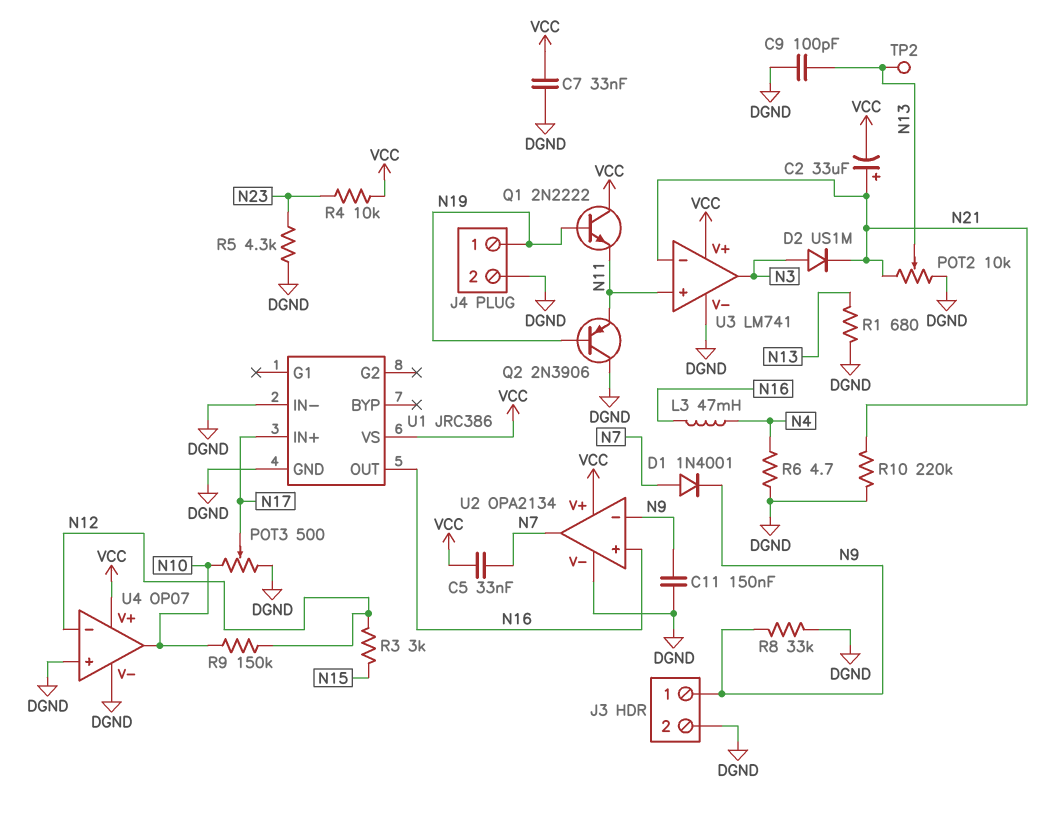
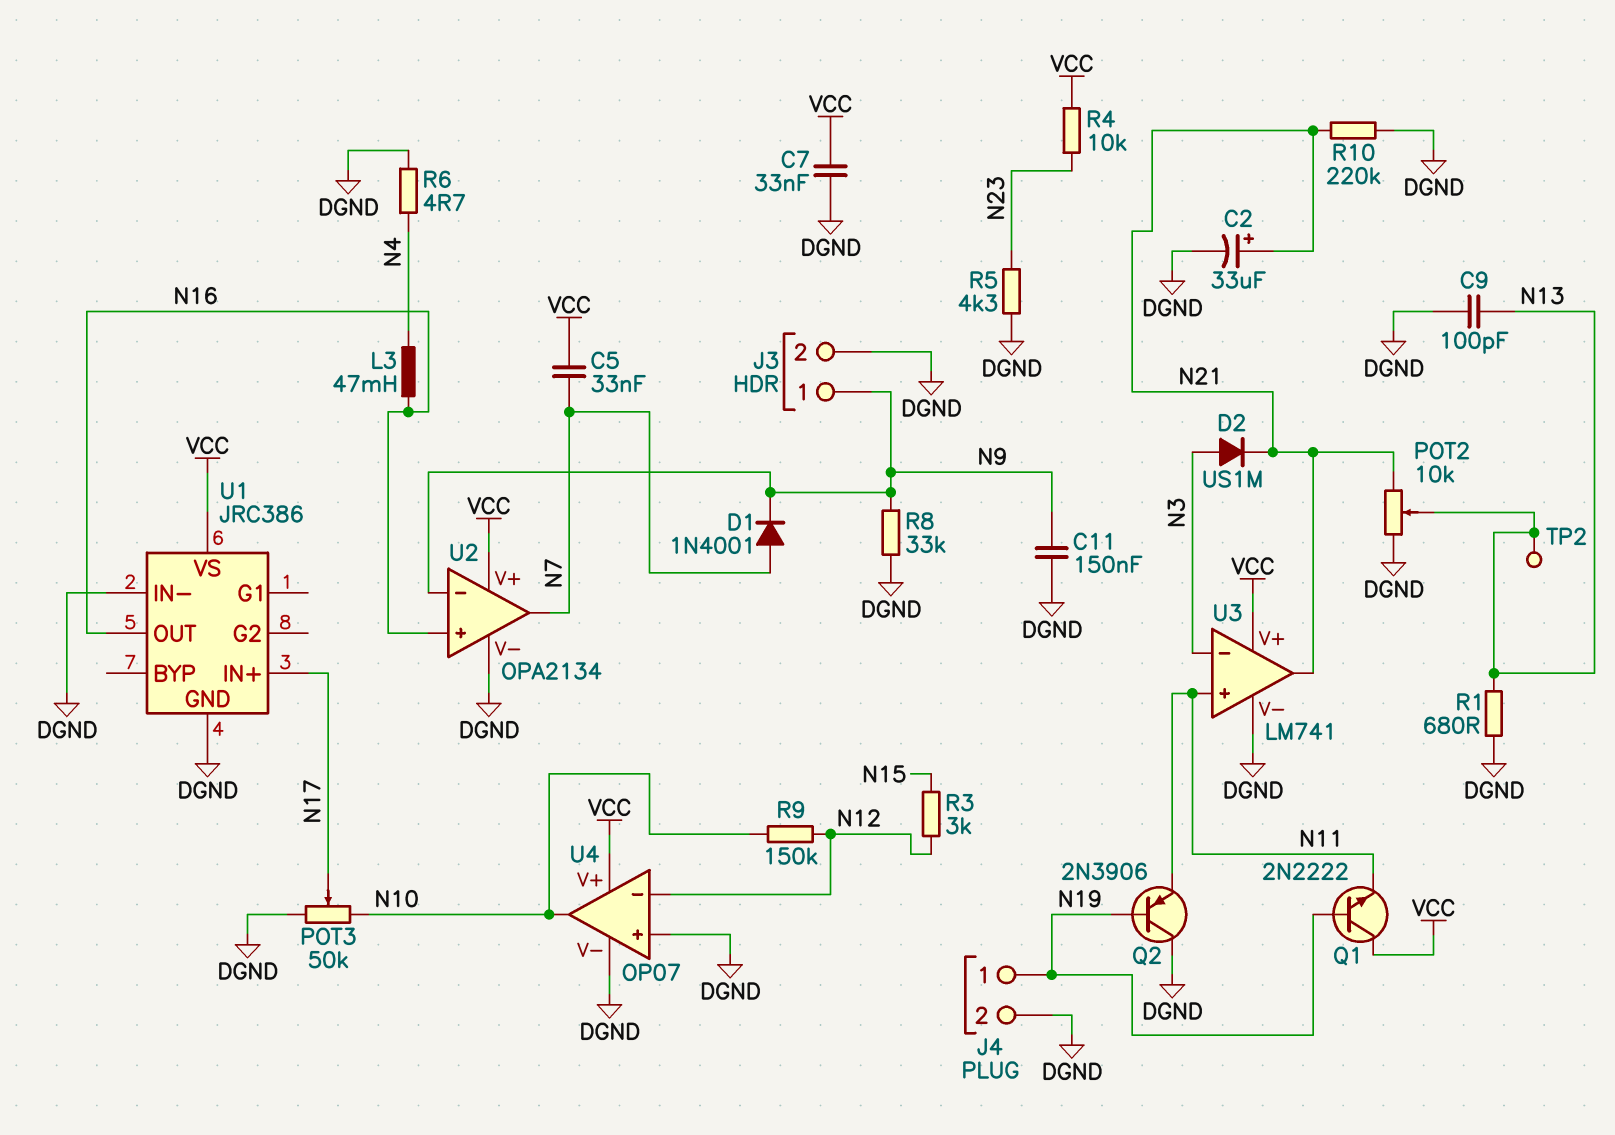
C2: 33uF (plus N21, minus VCC) -> 33uF (plus N21, minus DGND)
POT3: 500 (DGND, N10, wiper N17) -> 50k (DGND, N10, wiper N17)
U3 pin in-: N21 -> N3
U3 pin out: N3 -> N21

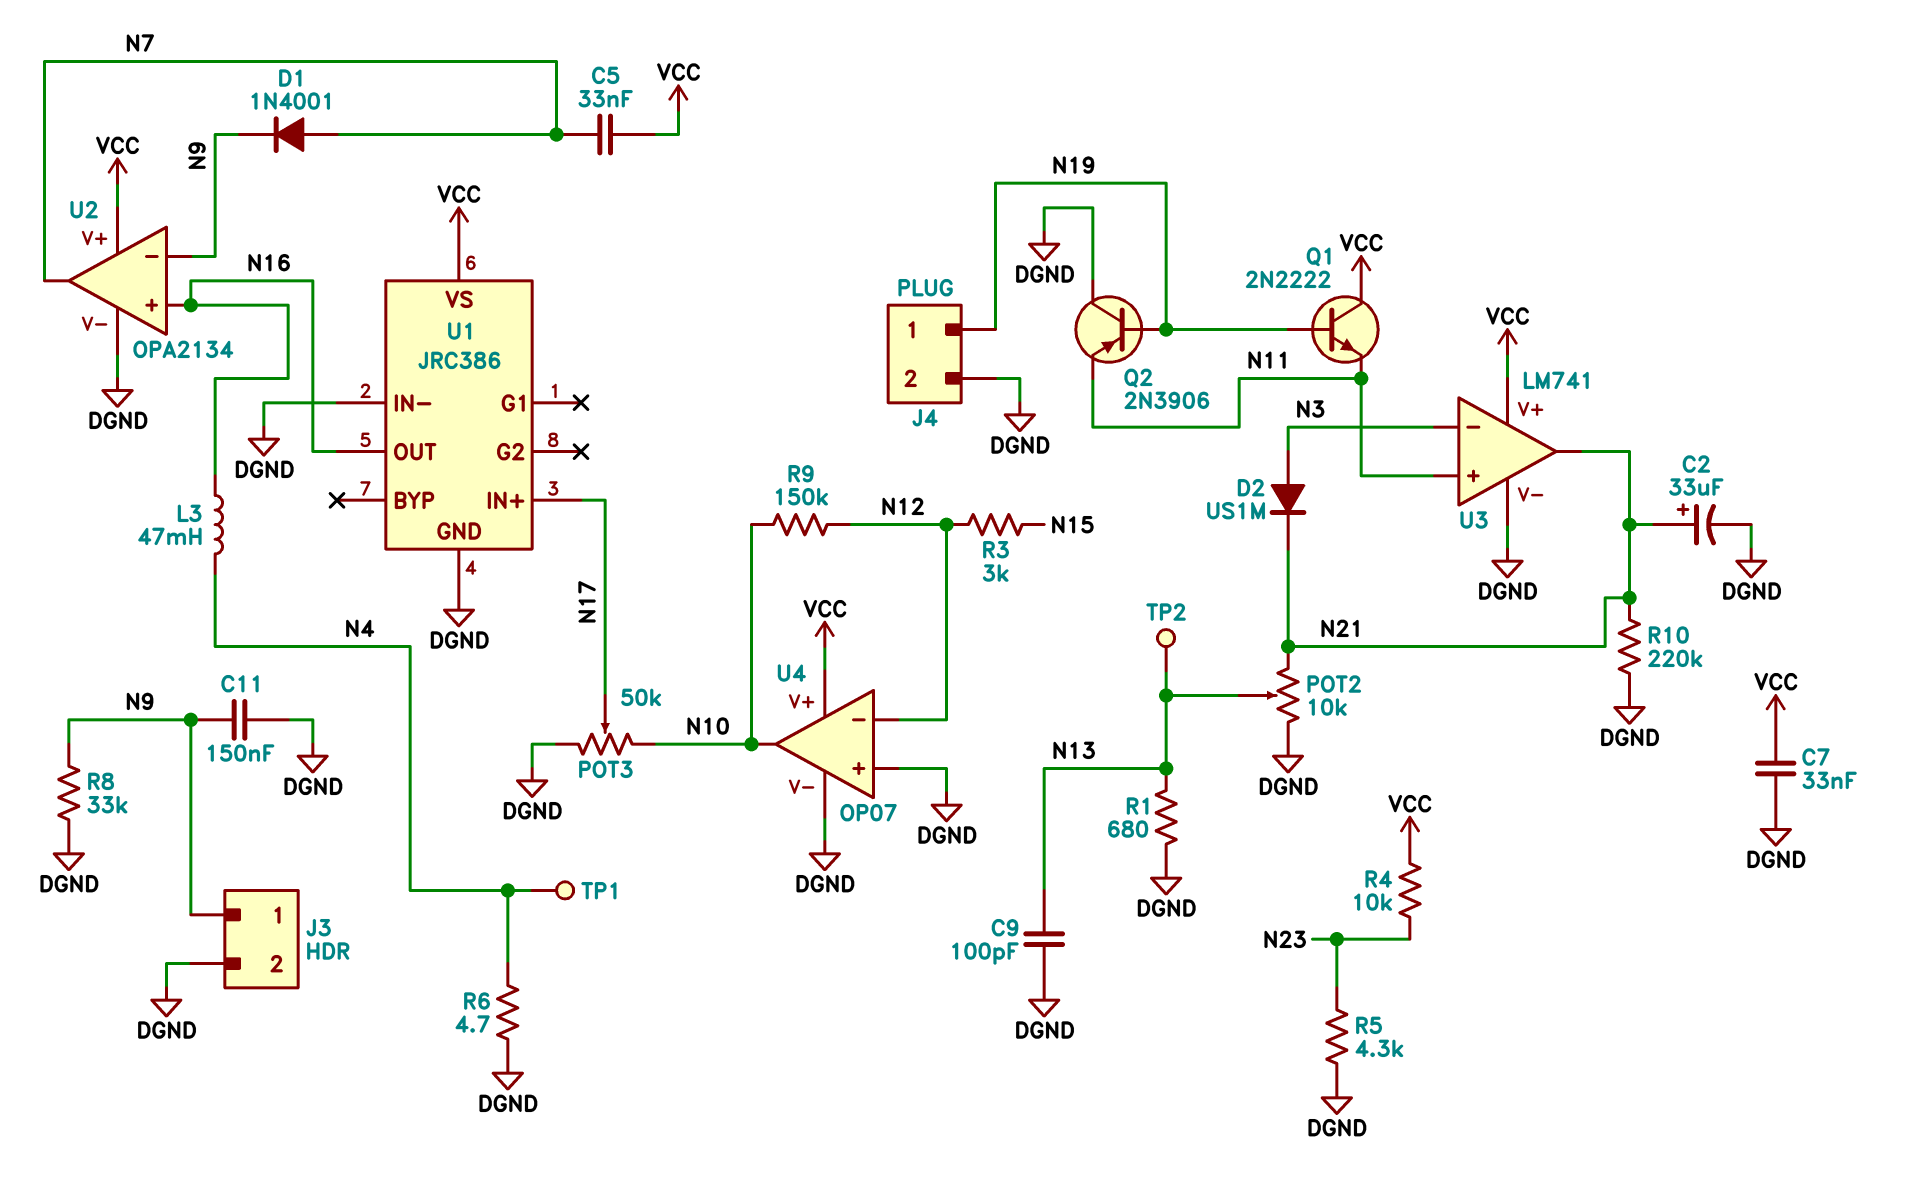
TP1: none -> test point (N4)

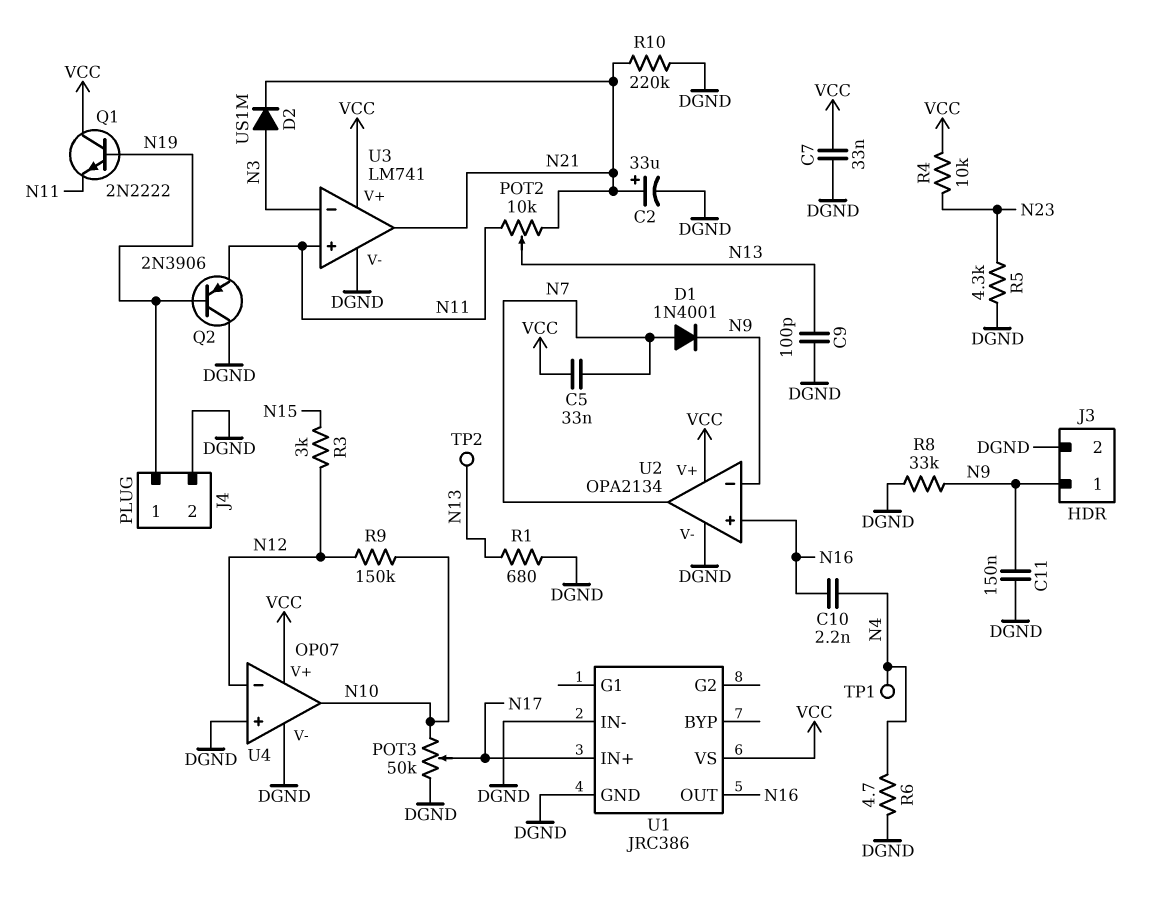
C10: none -> 2.2nF (N4, N16)
L3: 47mH (N4, N16) -> none
POT2: 10k (DGND, N21, wiper N13) -> 10k (N11, N21, wiper N13)

